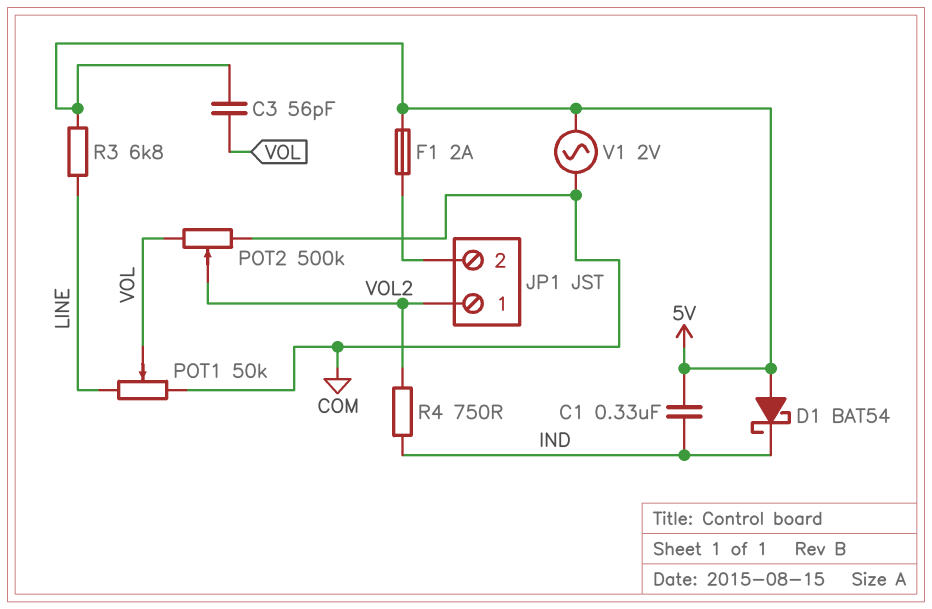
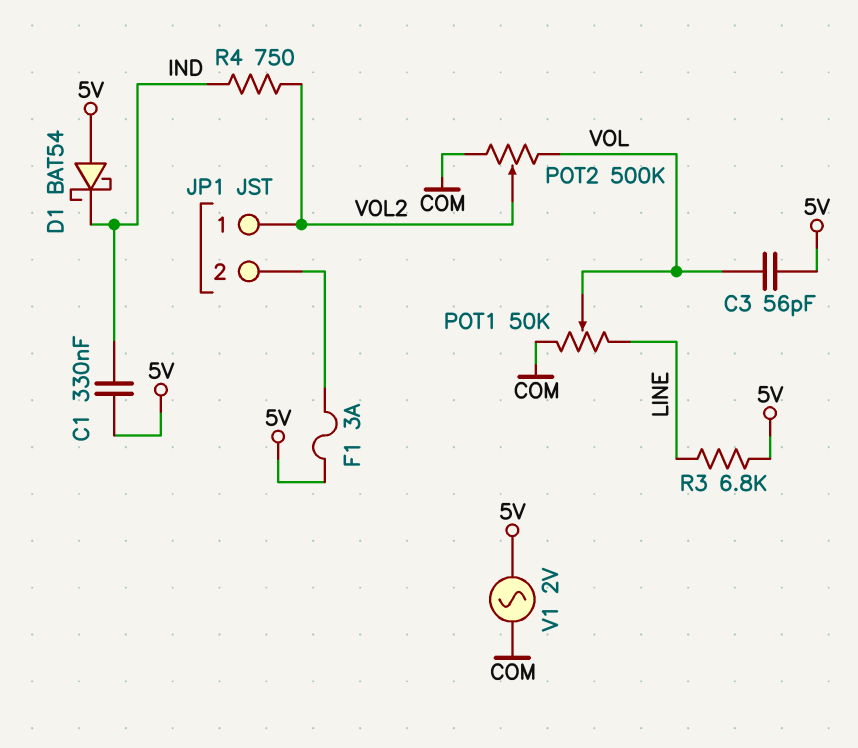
F1: 2A (5V, JP1/2) -> 3A (5V, JP1/2)

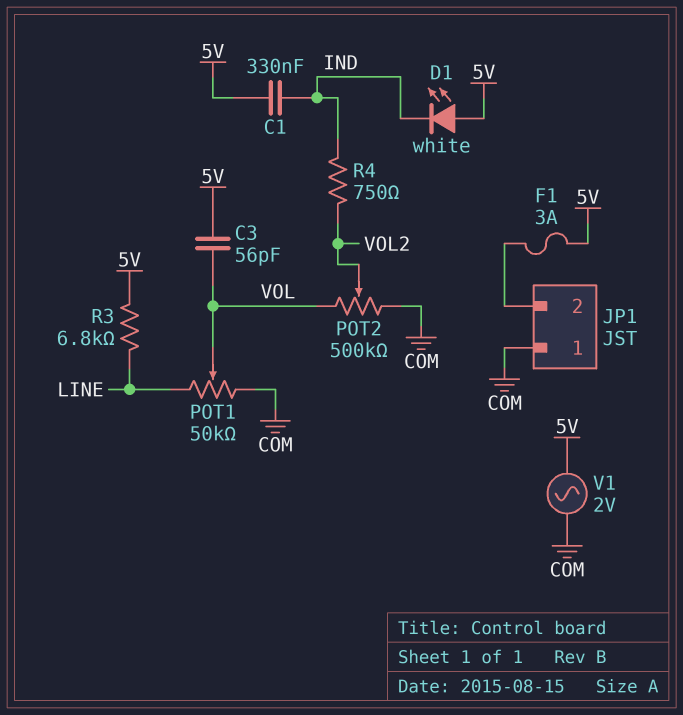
D1: schottky BAT54 (A 5V, K IND) -> LED white (A 5V, K IND)
JP1 pin 1: VOL2 -> COM

